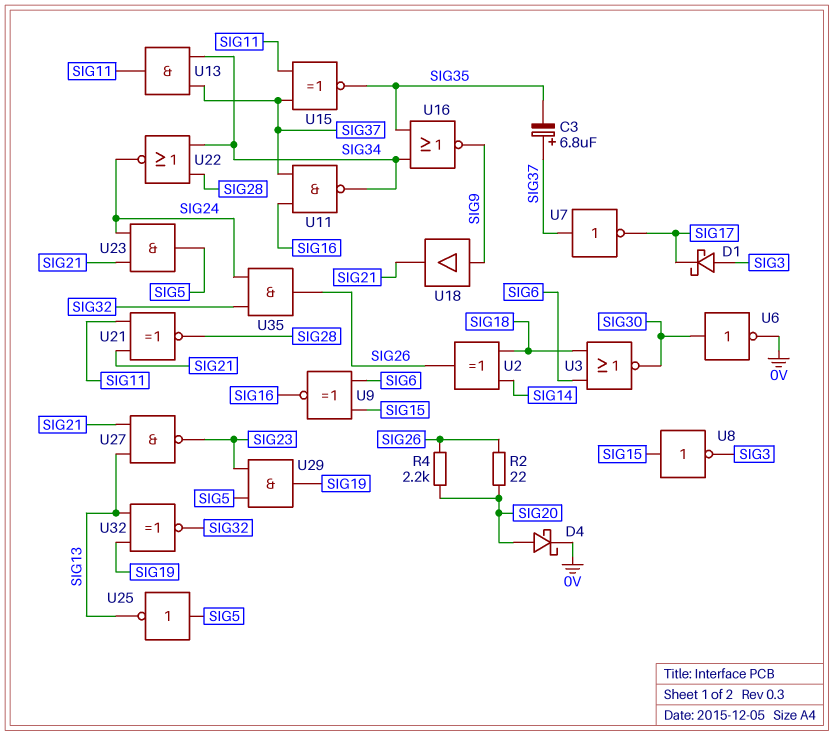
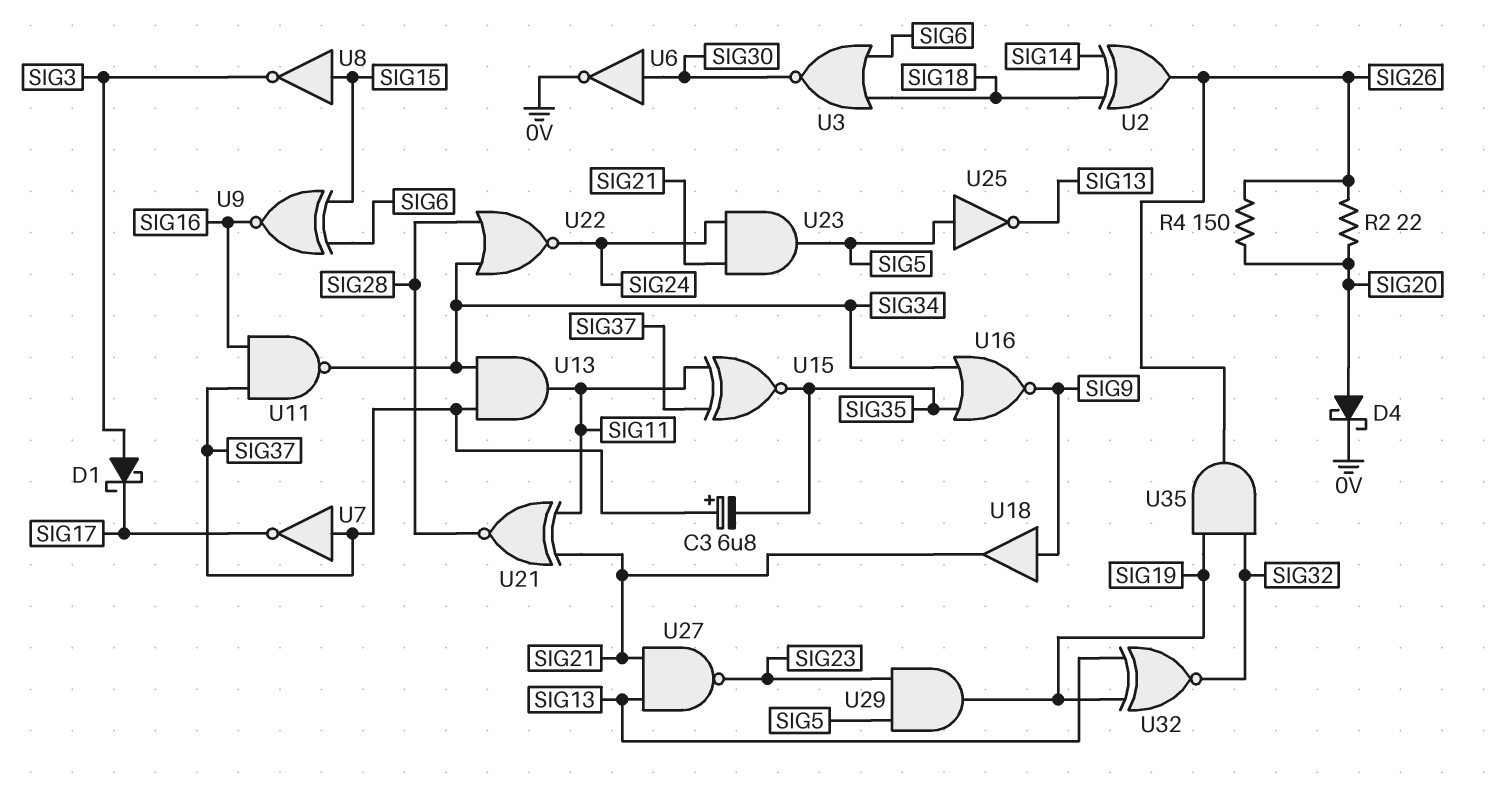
R4: 2.2k (SIG20, SIG26) -> 150 (SIG20, SIG26)
U35: AND (in SIG24, in SIG32, out SIG26) -> AND (in SIG19, in SIG32, out SIG26)

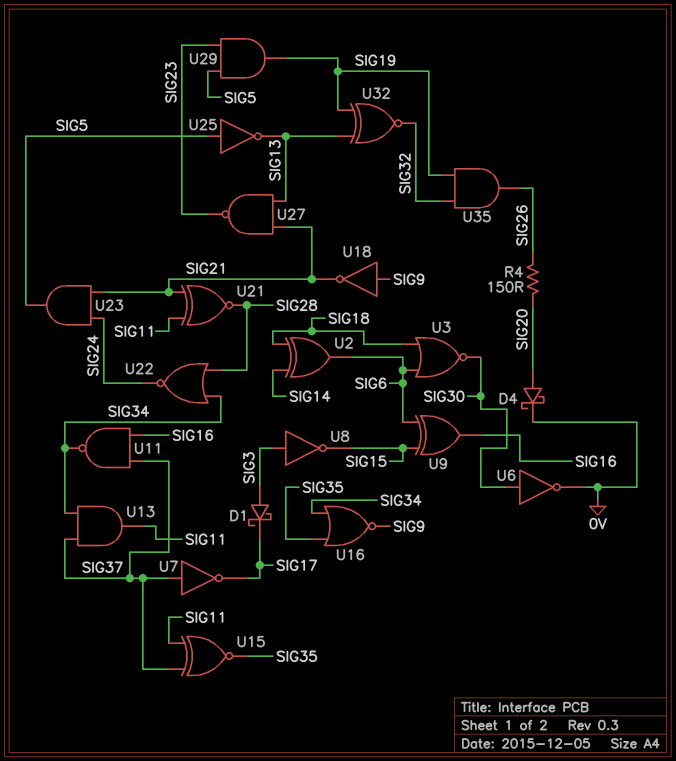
C3: 6.8uF (plus SIG37, minus SIG35) -> none
R2: 22 (SIG20, SIG26) -> none
U2: XOR (in SIG14, in SIG18, out SIG26) -> XOR (in SIG14, in SIG18, out SIG6)
U8: NOT (in SIG15, out SIG3) -> NOT (in SIG3, out SIG15)
U9: XNOR (in SIG6, in SIG15, out SIG16) -> XOR (in SIG6, in SIG15, out SIG16)
U18: buffer (in SIG9, out SIG21) -> NOT (in SIG9, out SIG21)

